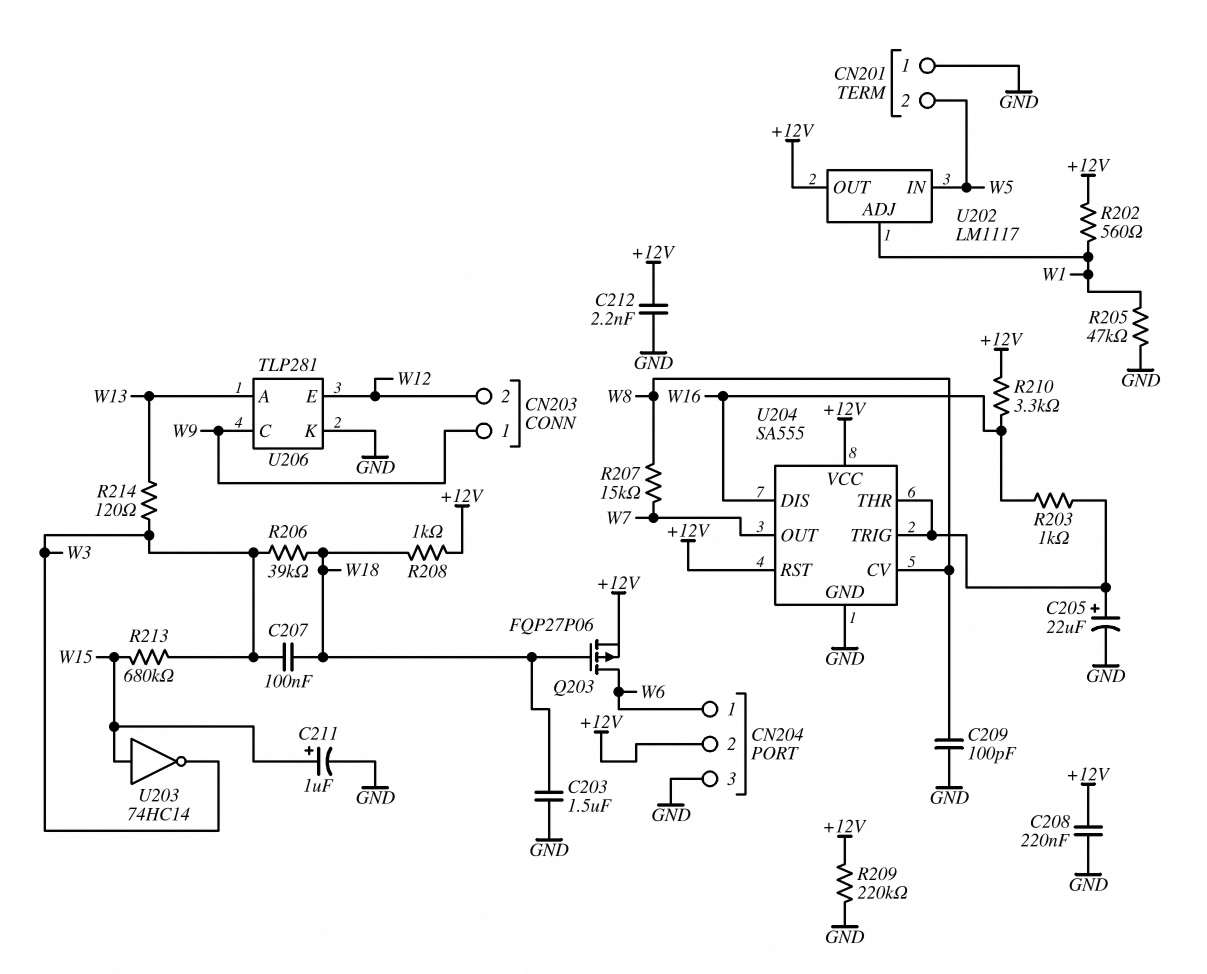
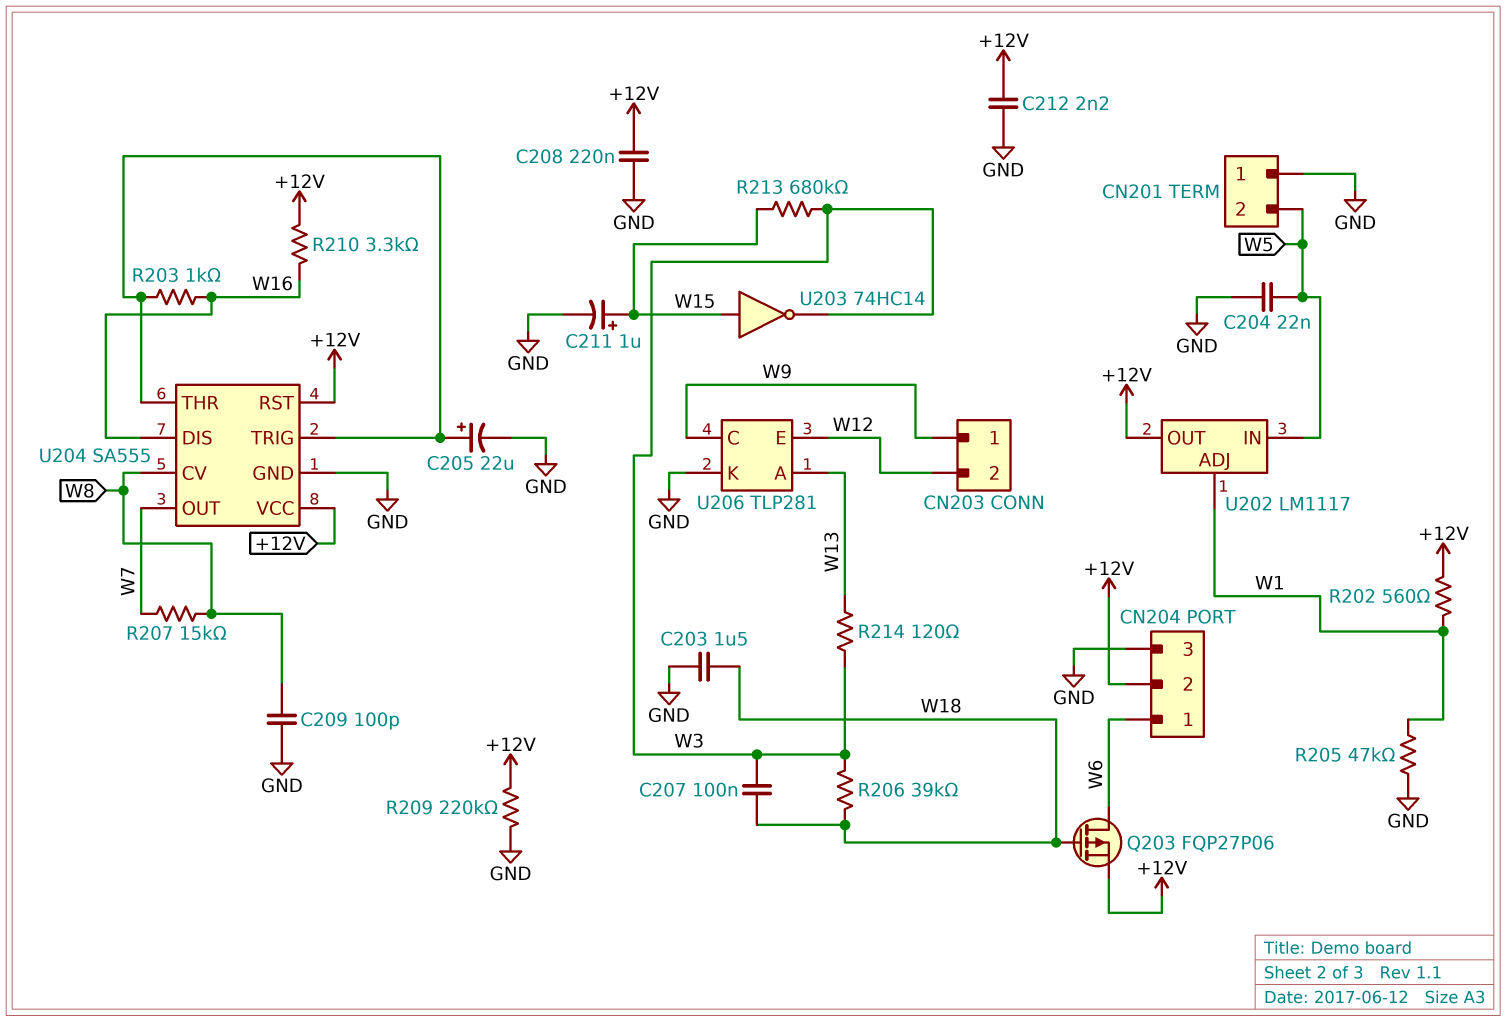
C204: none -> 22nF (GND, W5)
R208: 1k (+12V, W18) -> none

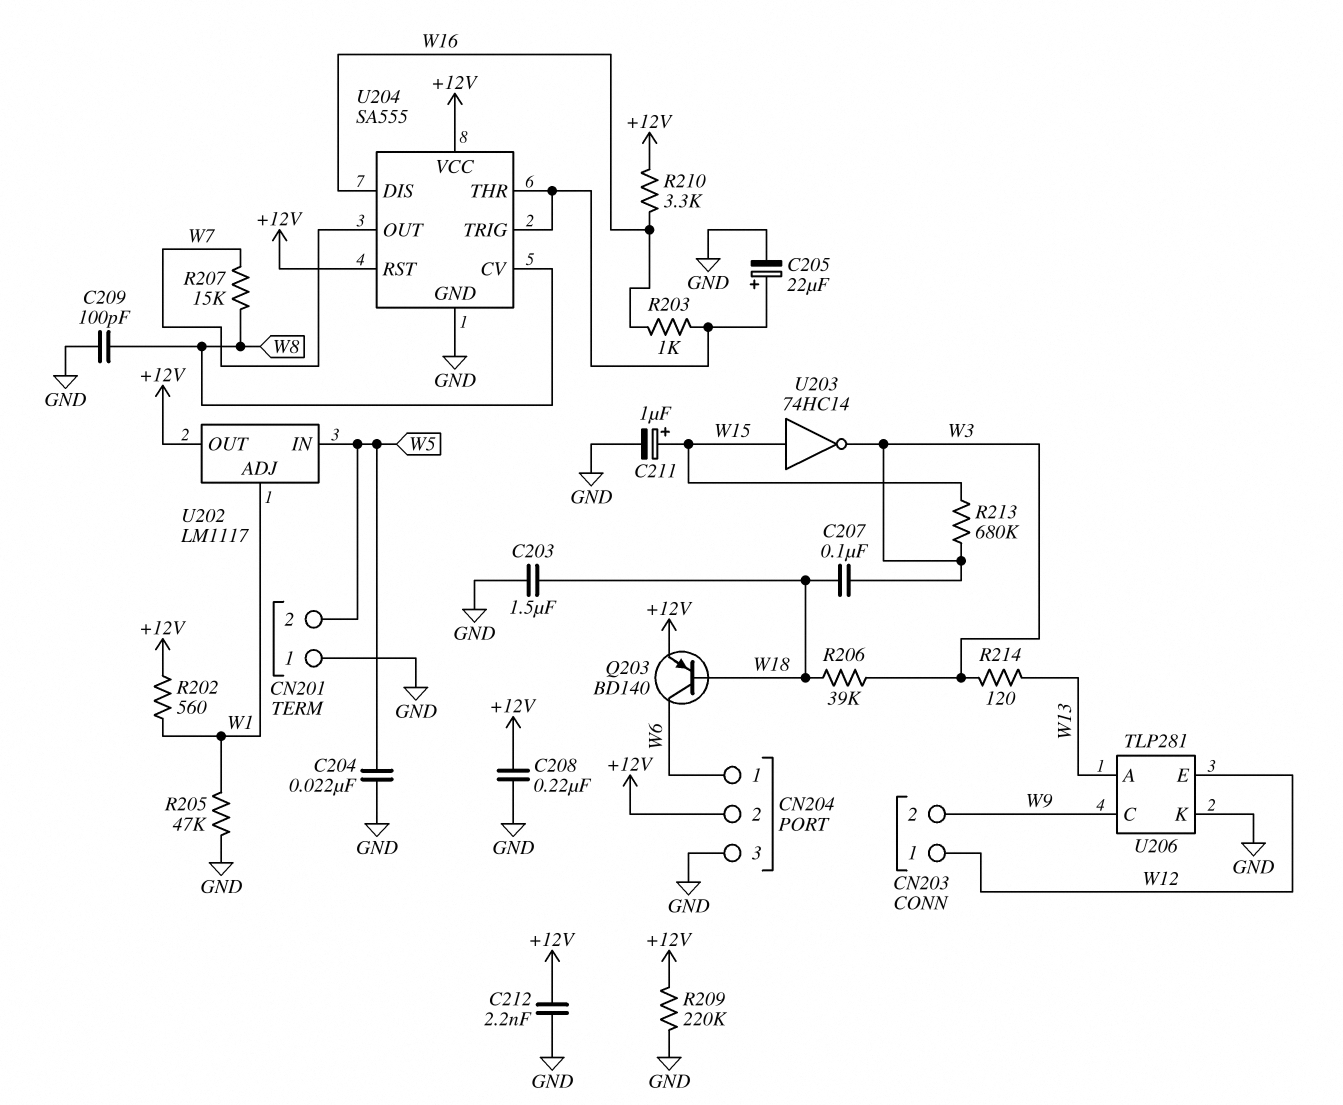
CN203 pin 1: W9 -> W12
CN203 pin 2: W12 -> W9
Q203: PMOS FQP27P06 (G W18, D W6, S +12V) -> PNP BD140 (B W18, C W6, E +12V)

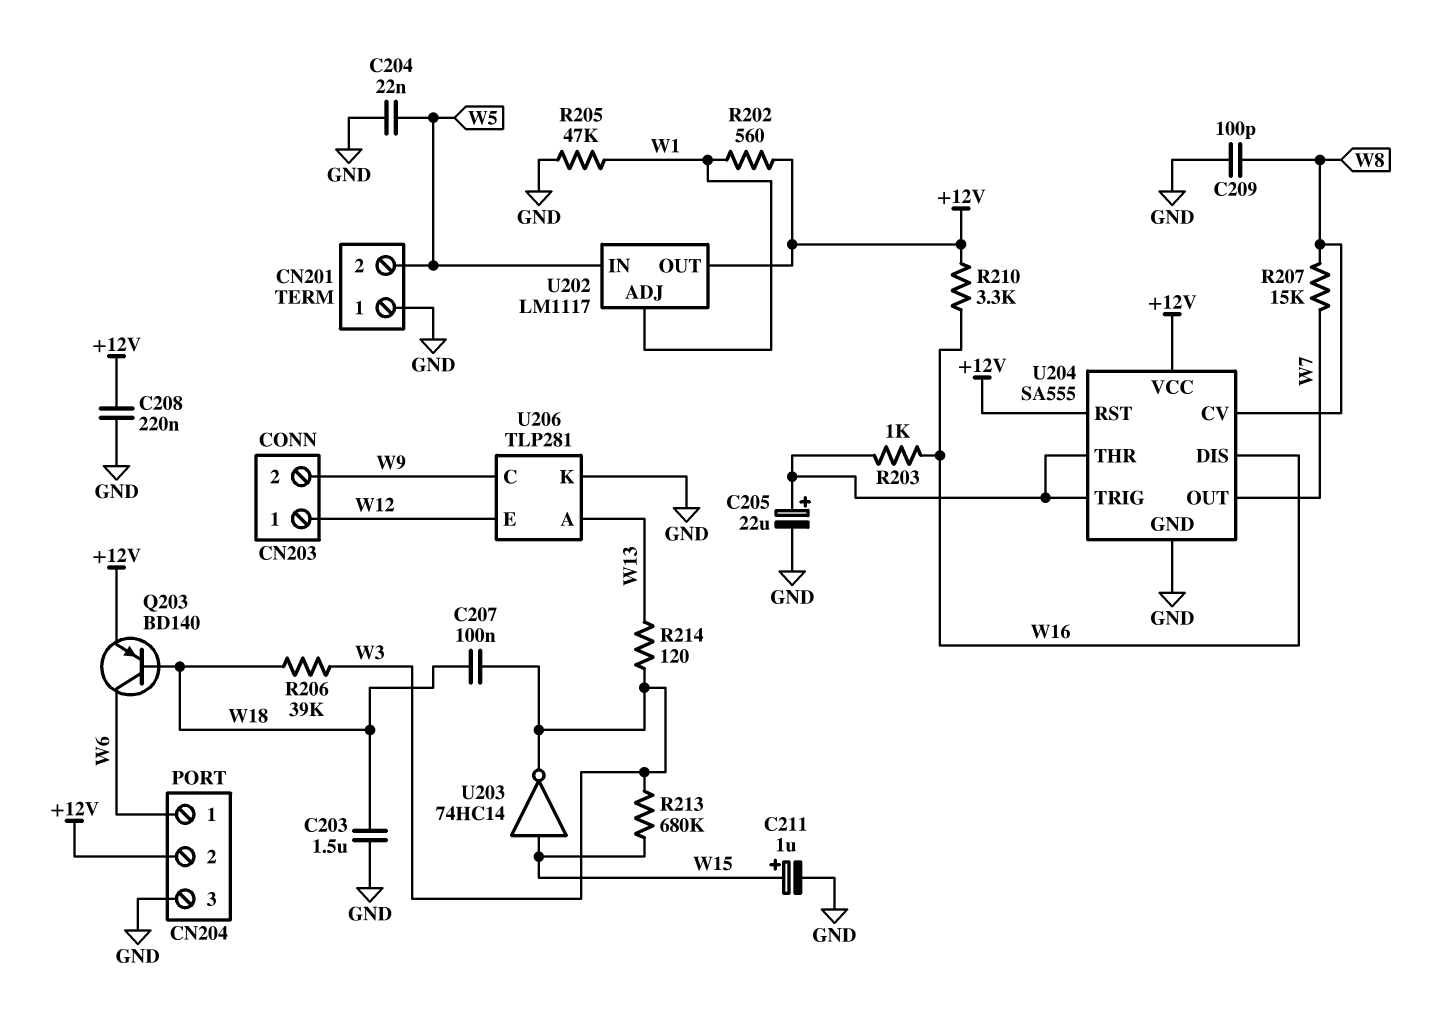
C212: 2.2nF (+12V, GND) -> none
R209: 220k (+12V, GND) -> none

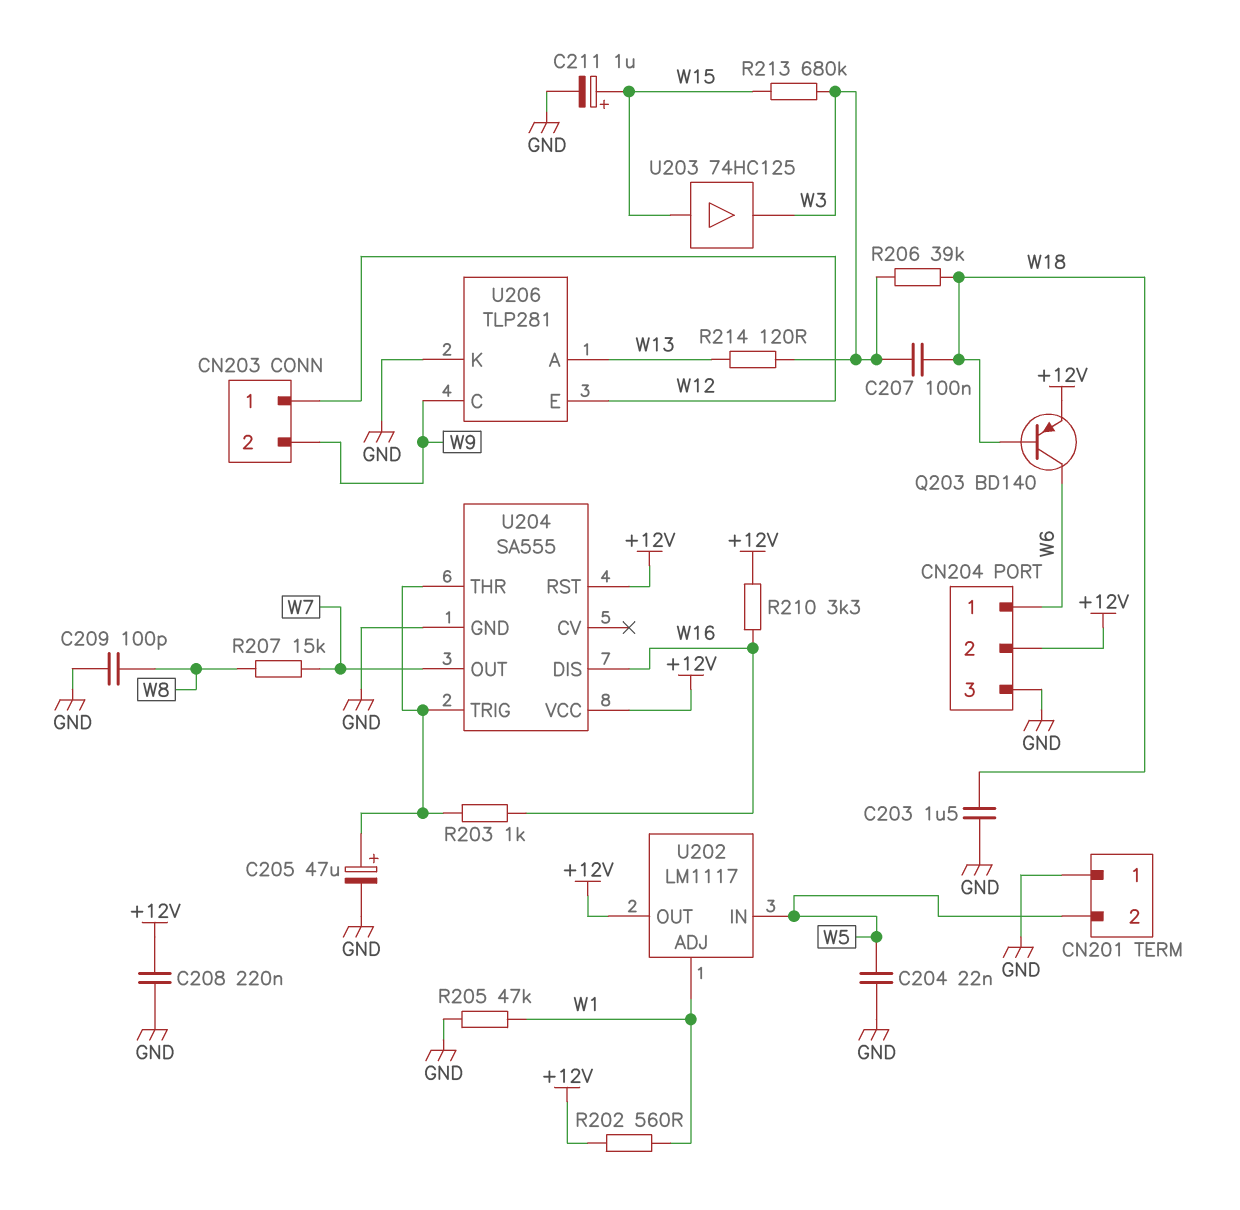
C205: 22uF (plus U204/THR, minus GND) -> 47uF (plus U204/THR, minus GND)
U203: NOT 74HC14 (in W15, out W3) -> buffer 74HC125 (in W15, out W3)
U204 pin CV: W8 -> none

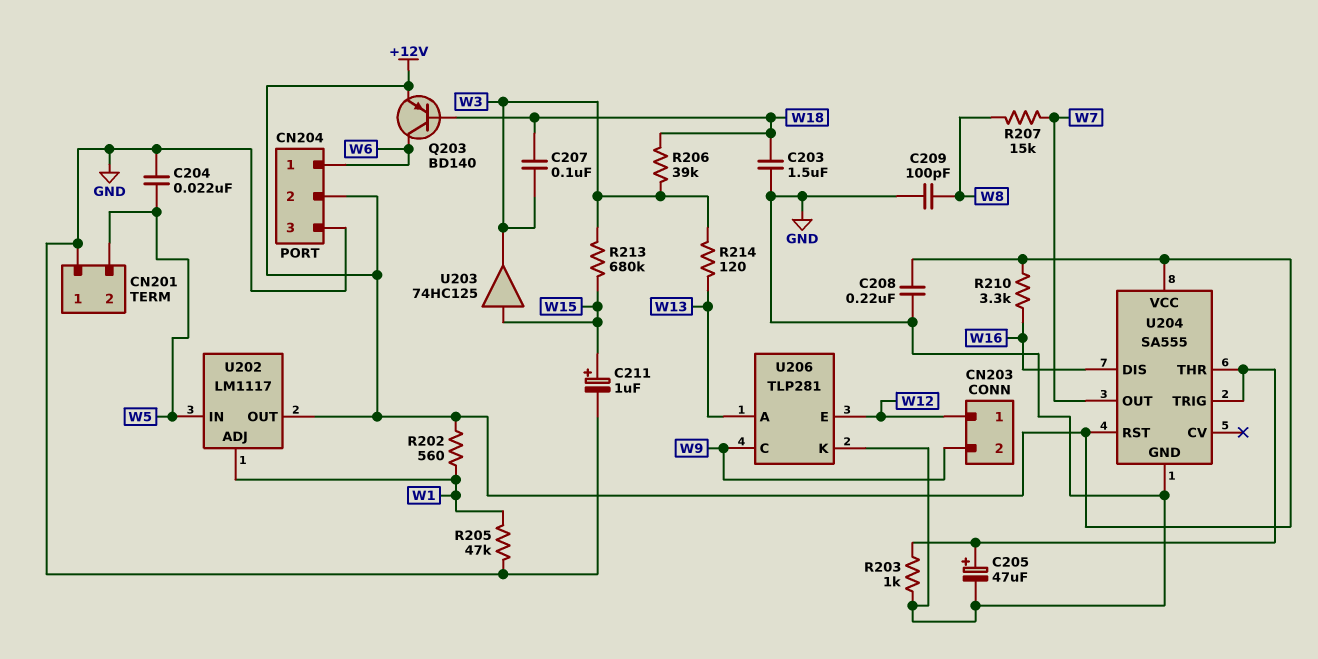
R203: 1k (U204/THR, W16) -> 1k (GND, U204/THR)

